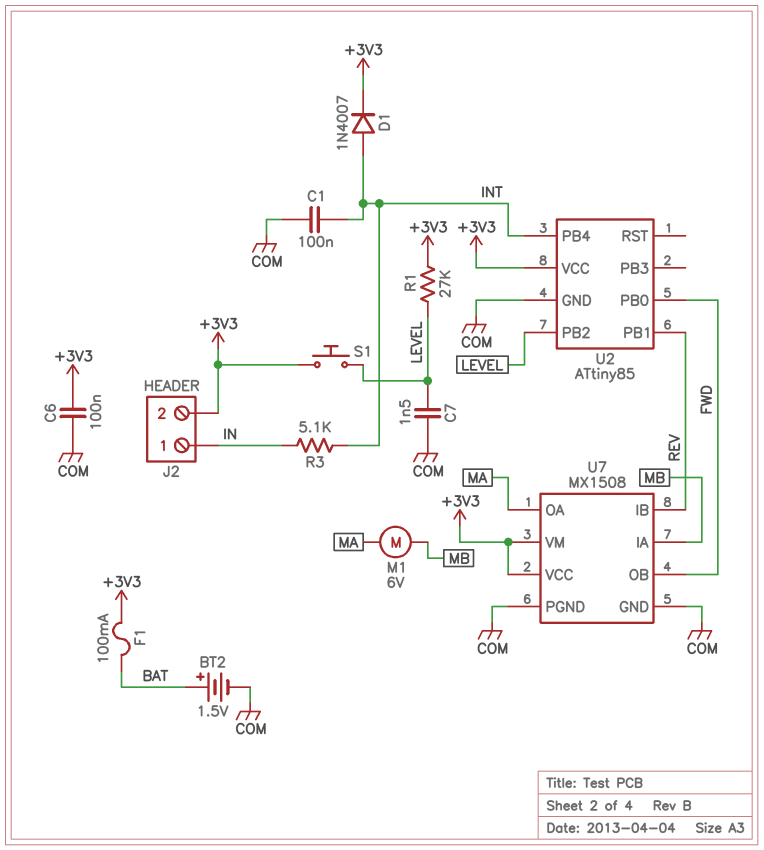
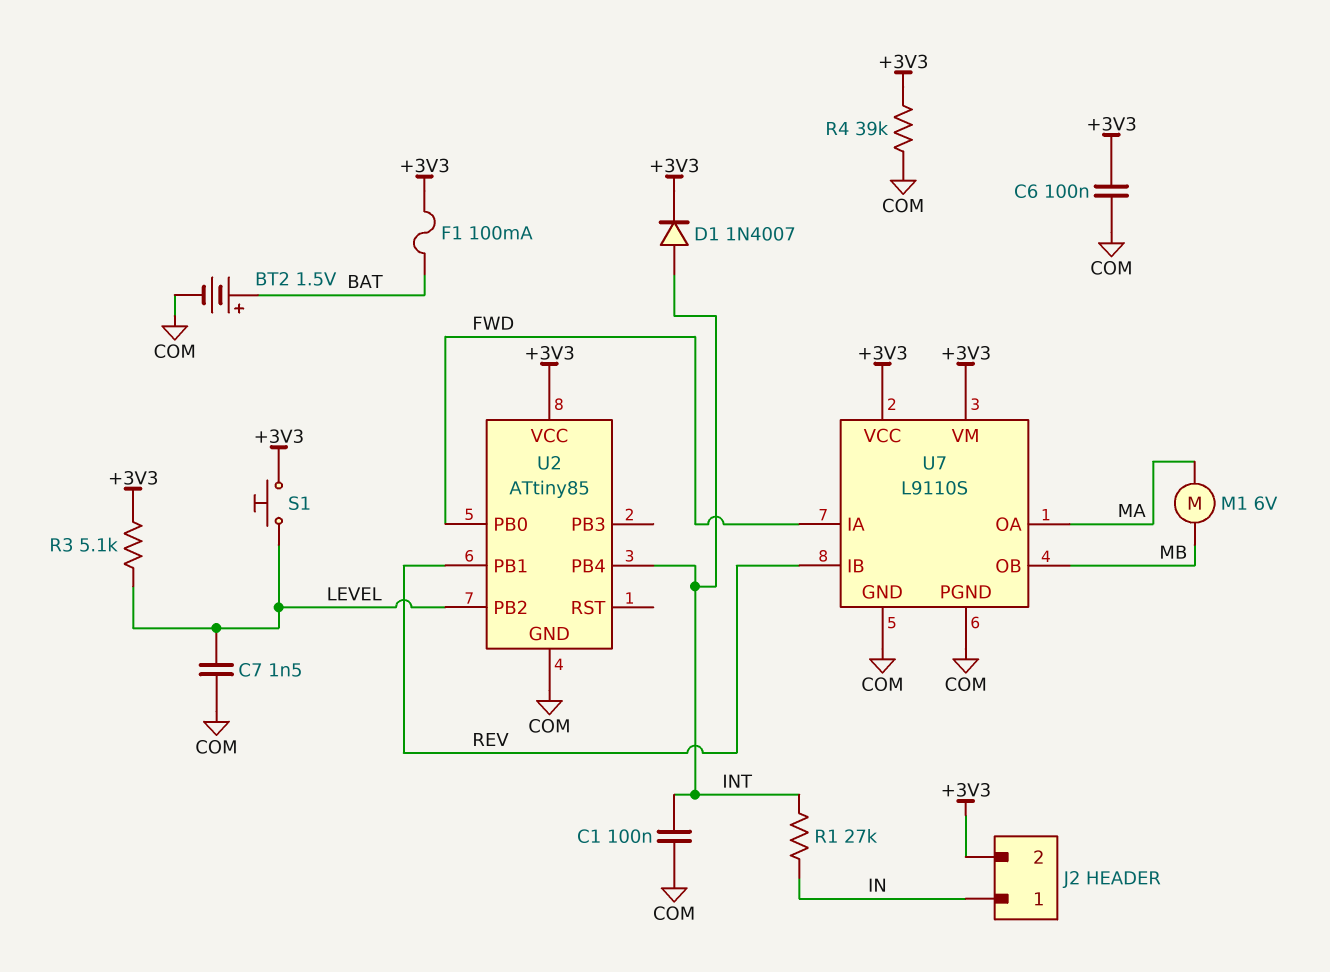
R1: 27k (+3V3, LEVEL) -> 27k (IN, INT)
R3: 5.1k (IN, INT) -> 5.1k (+3V3, LEVEL)
R4: none -> 39k (+3V3, COM)
U7: MX1508 -> L9110S
U7 pin IA: MB -> FWD
U7 pin OB: FWD -> MB

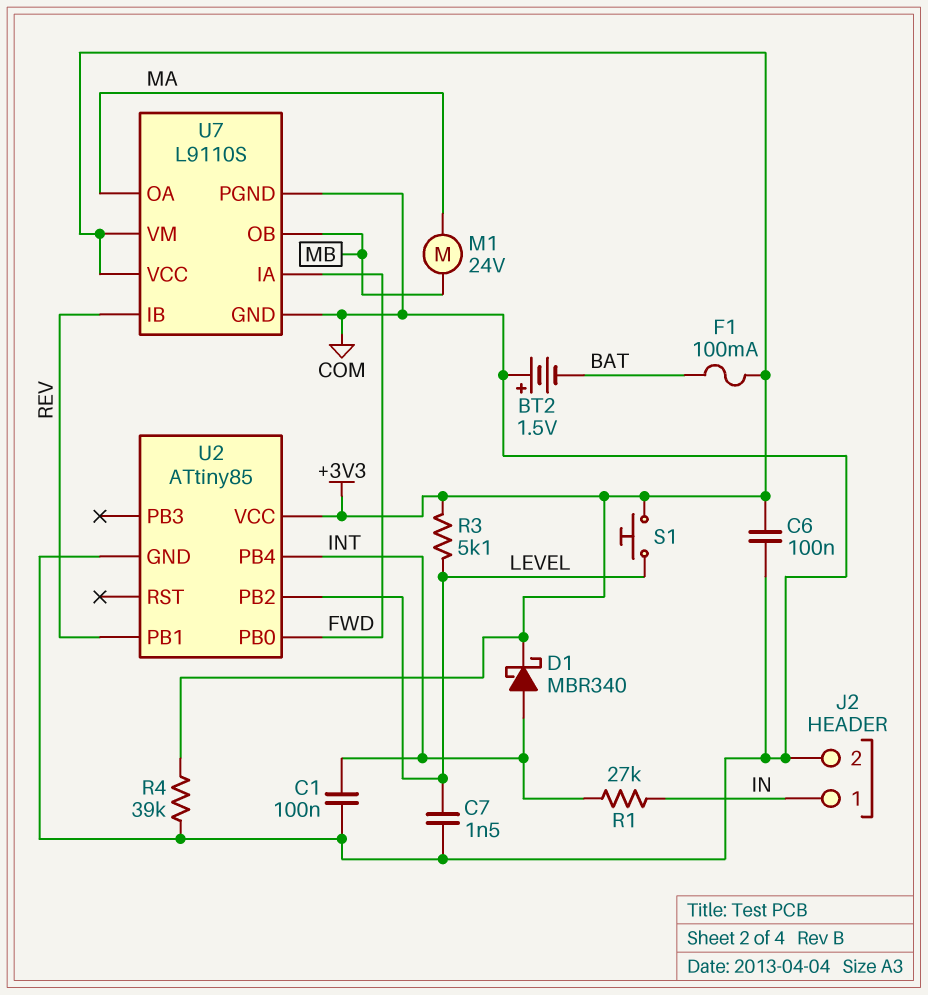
BT2: 1.5V (plus BAT, minus COM) -> 1.5V (plus COM, minus BAT)
D1: diode 1N4007 (A INT, K +3V3) -> schottky MBR340 (A INT, K +3V3)
J2 pin 2: +3V3 -> COM
M1: motor 6V (MA, MB) -> motor 24V (MA, MB)

